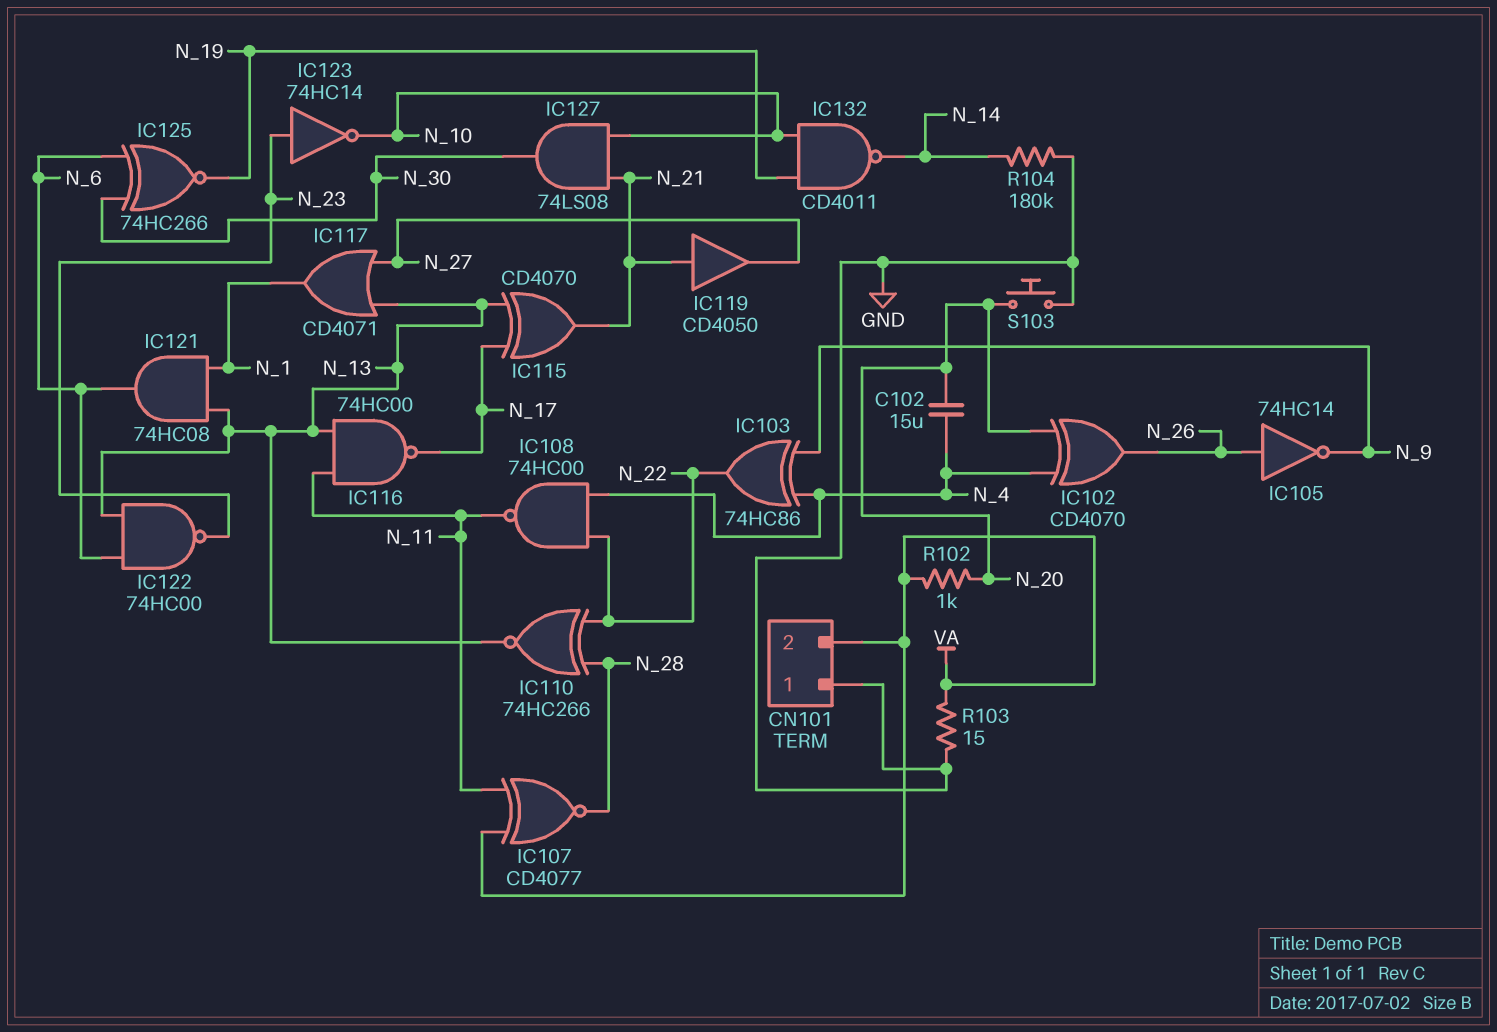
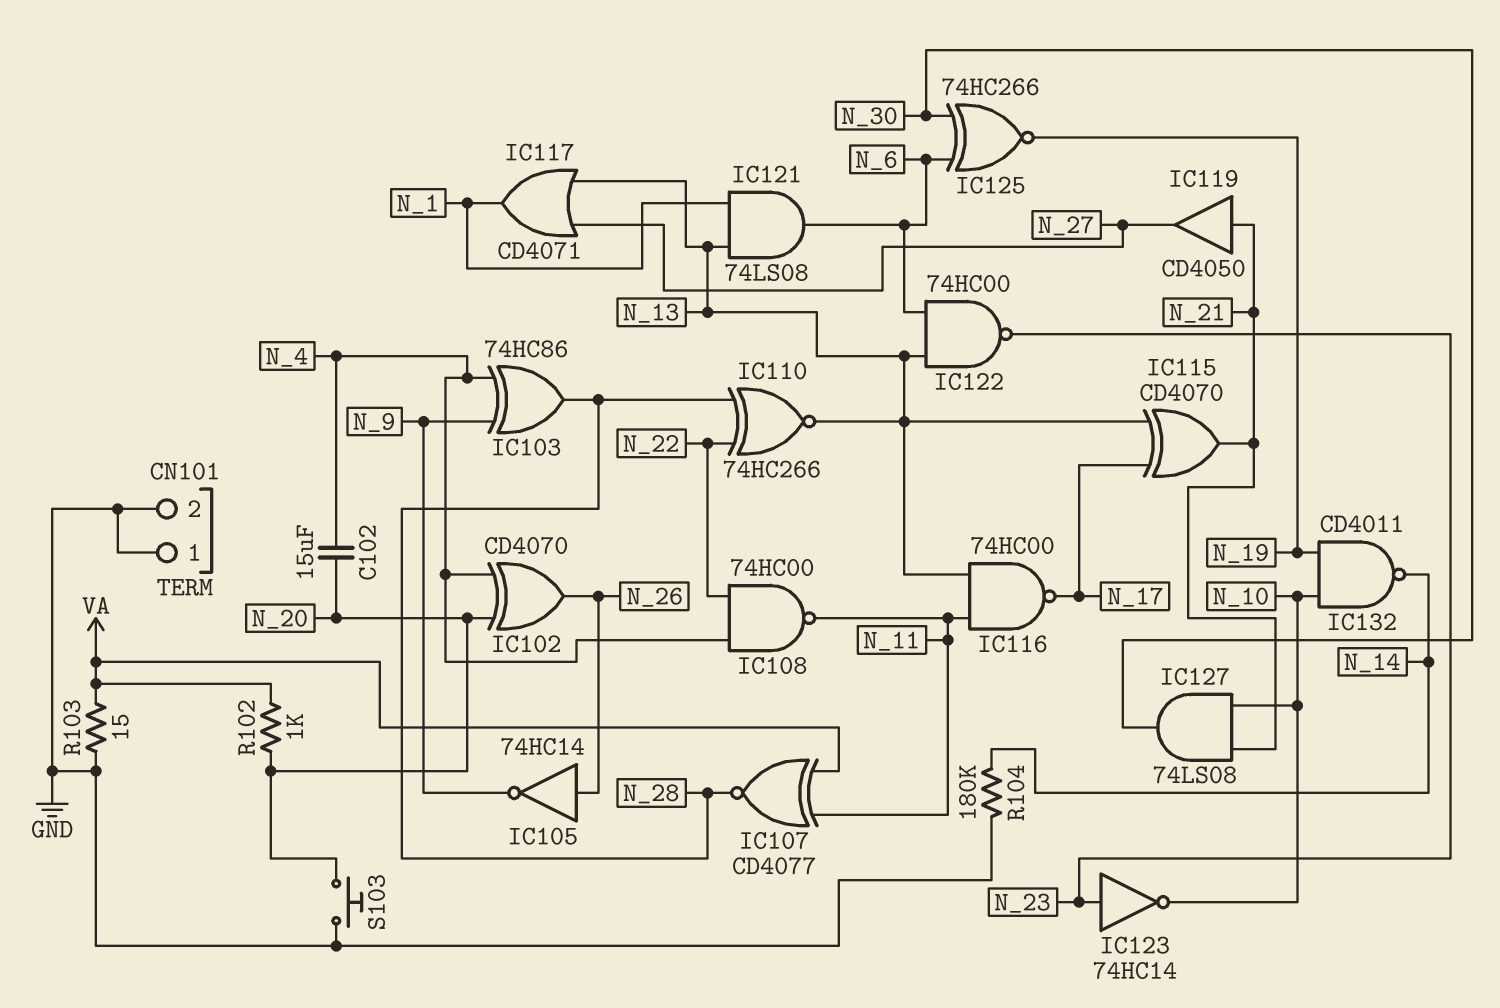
CN101 pin 2: VA -> GND
IC103: XOR 74HC86 (in N_4, in N_9, out N_22) -> XOR 74HC86 (in N_4, in N_9, out N_28)
IC121: AND 74HC08 (in N_1, in N_13, out N_6) -> AND 74LS08 (in N_1, in N_13, out N_6)

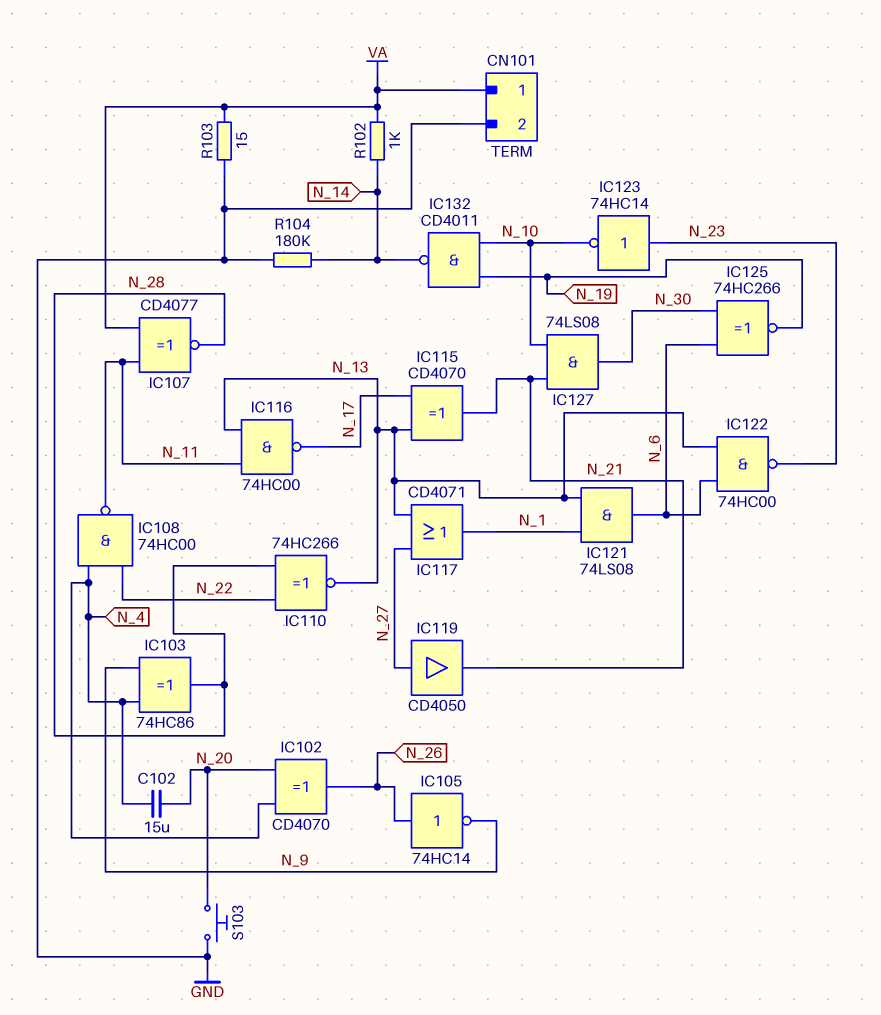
CN101 pin 1: GND -> VA
IC119: buffer CD4050 (in N_21, out N_27) -> buffer CD4050 (in N_27, out N_21)
R102: 1k (N_20, VA) -> 1k (N_14, VA)

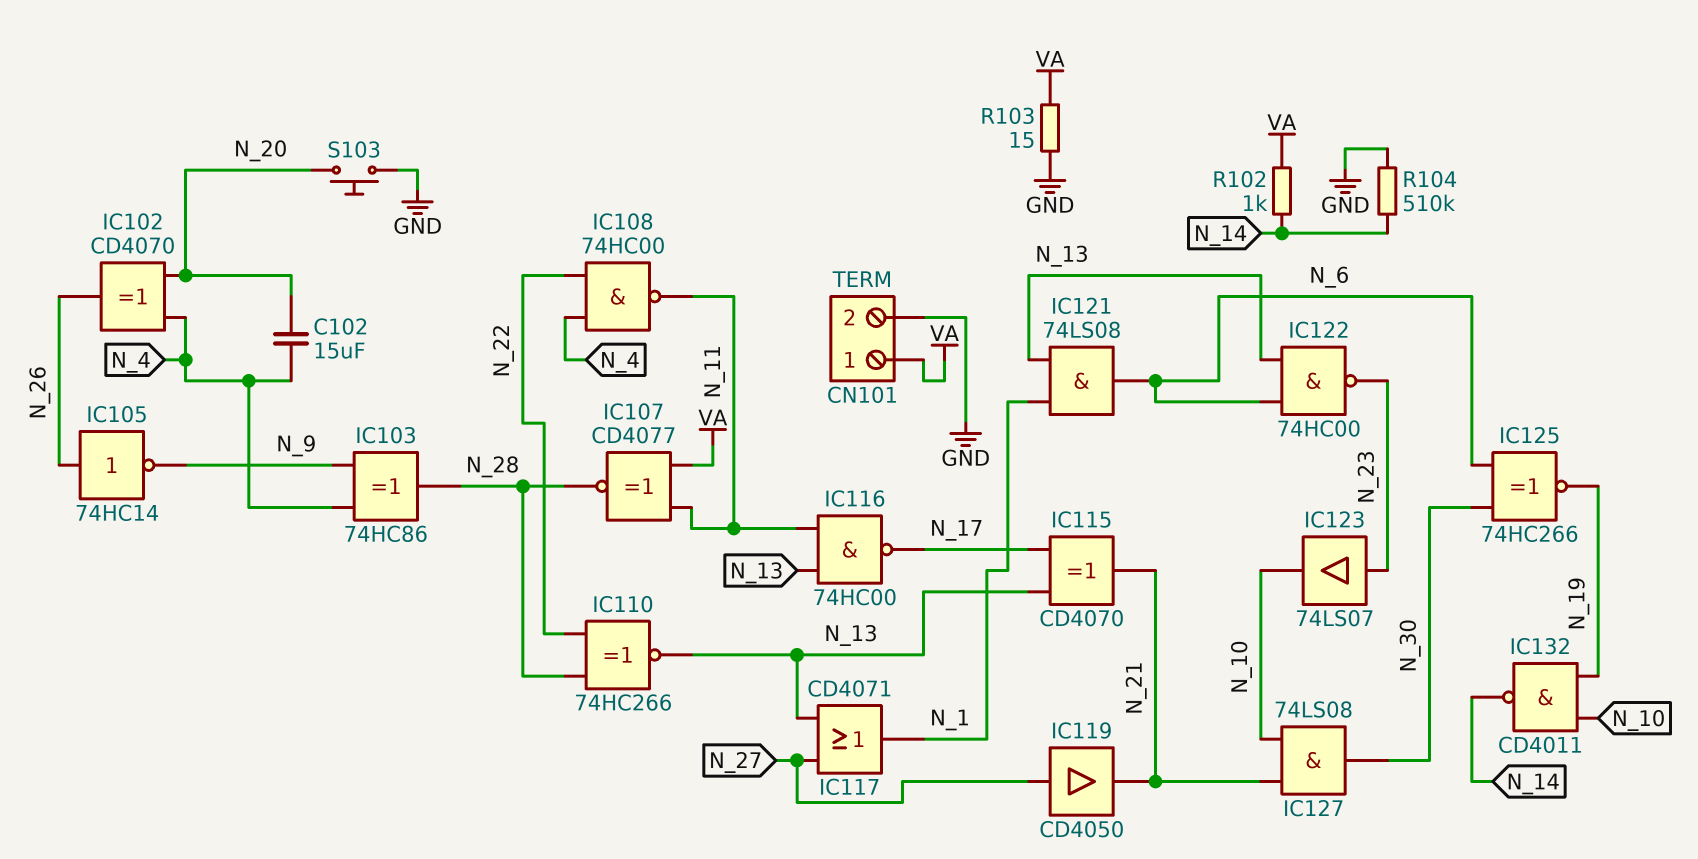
IC123: NOT 74HC14 (in N_23, out N_10) -> buffer 74LS07 (in N_23, out N_10)
R104: 180k (GND, N_14) -> 510k (GND, N_14)

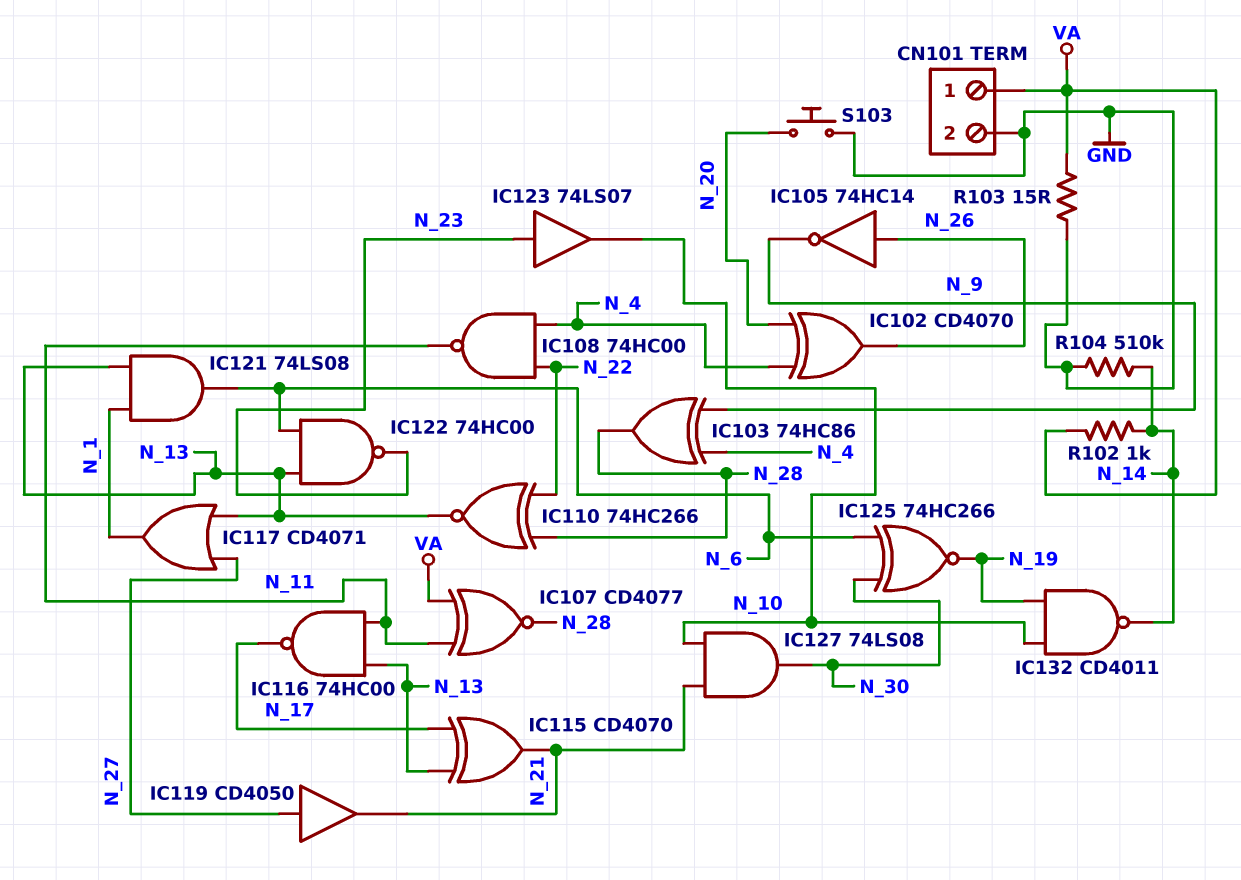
C102: 15uF (N_4, N_20) -> none

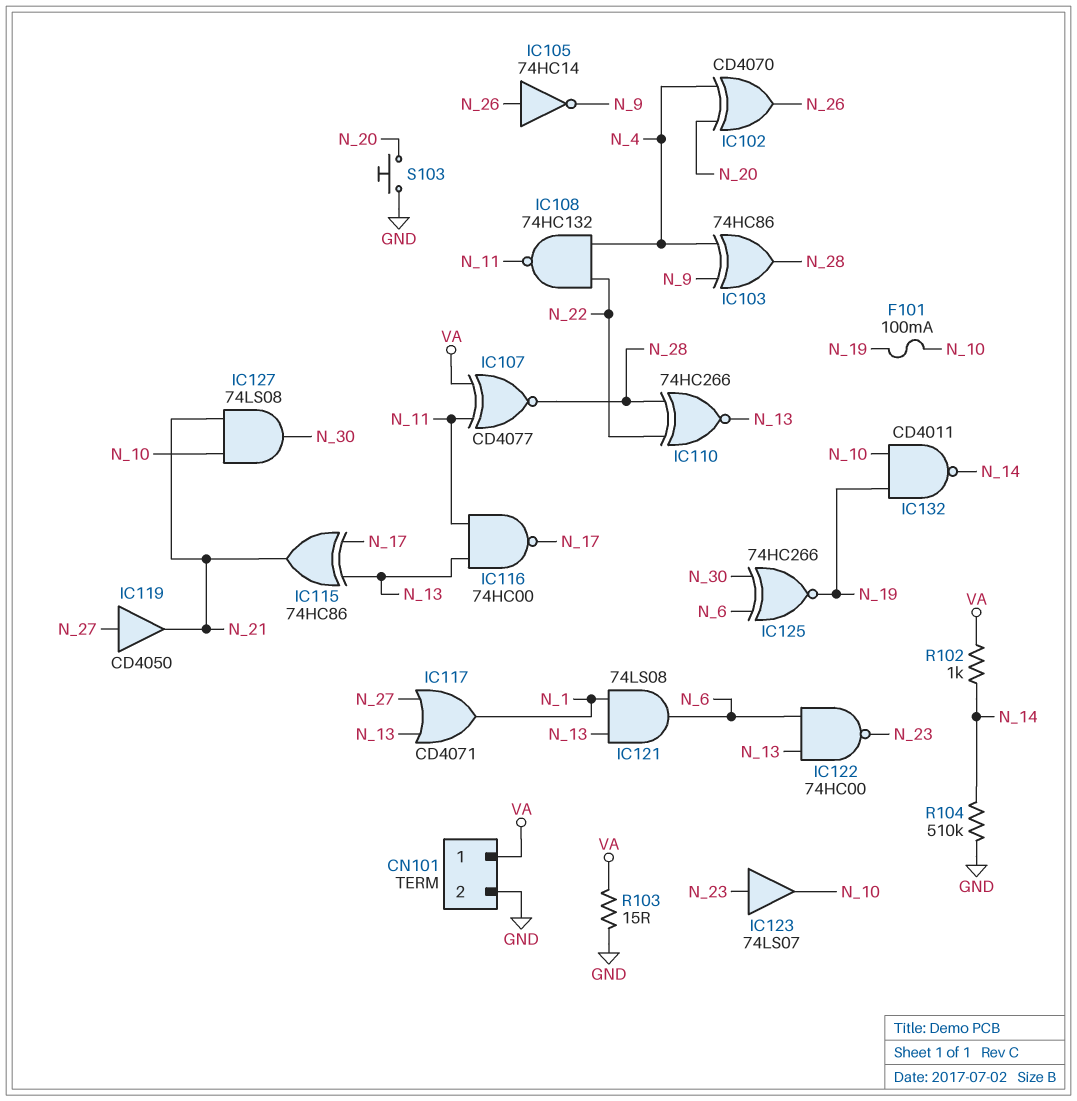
F101: none -> 100mA (N_10, N_19)
IC108: NAND 74HC00 (in N_4, in N_22, out N_11) -> NAND 74HC132 (in N_4, in N_22, out N_11)
IC115: XOR CD4070 (in N_13, in N_17, out N_21) -> XOR 74HC86 (in N_13, in N_17, out N_21)

